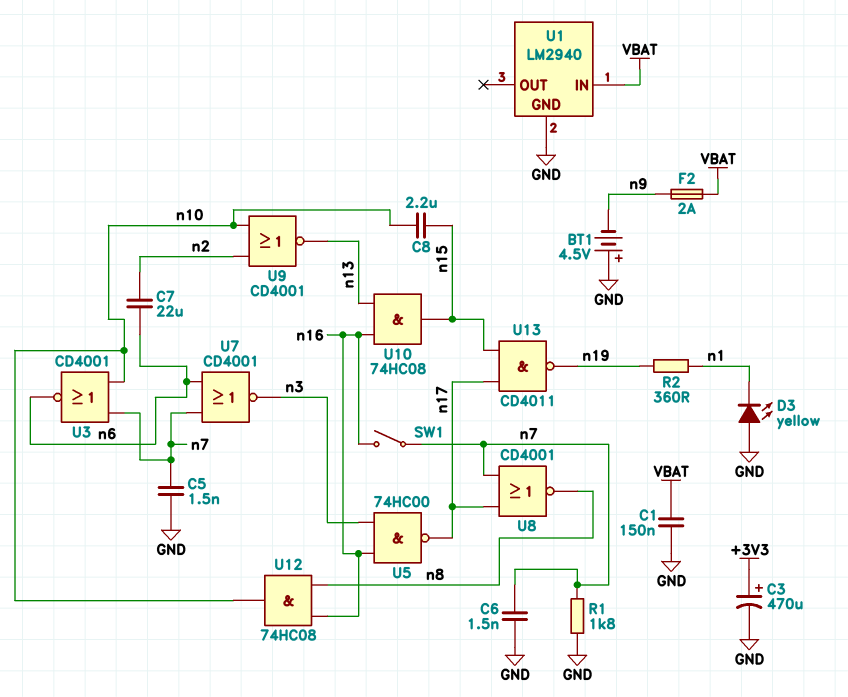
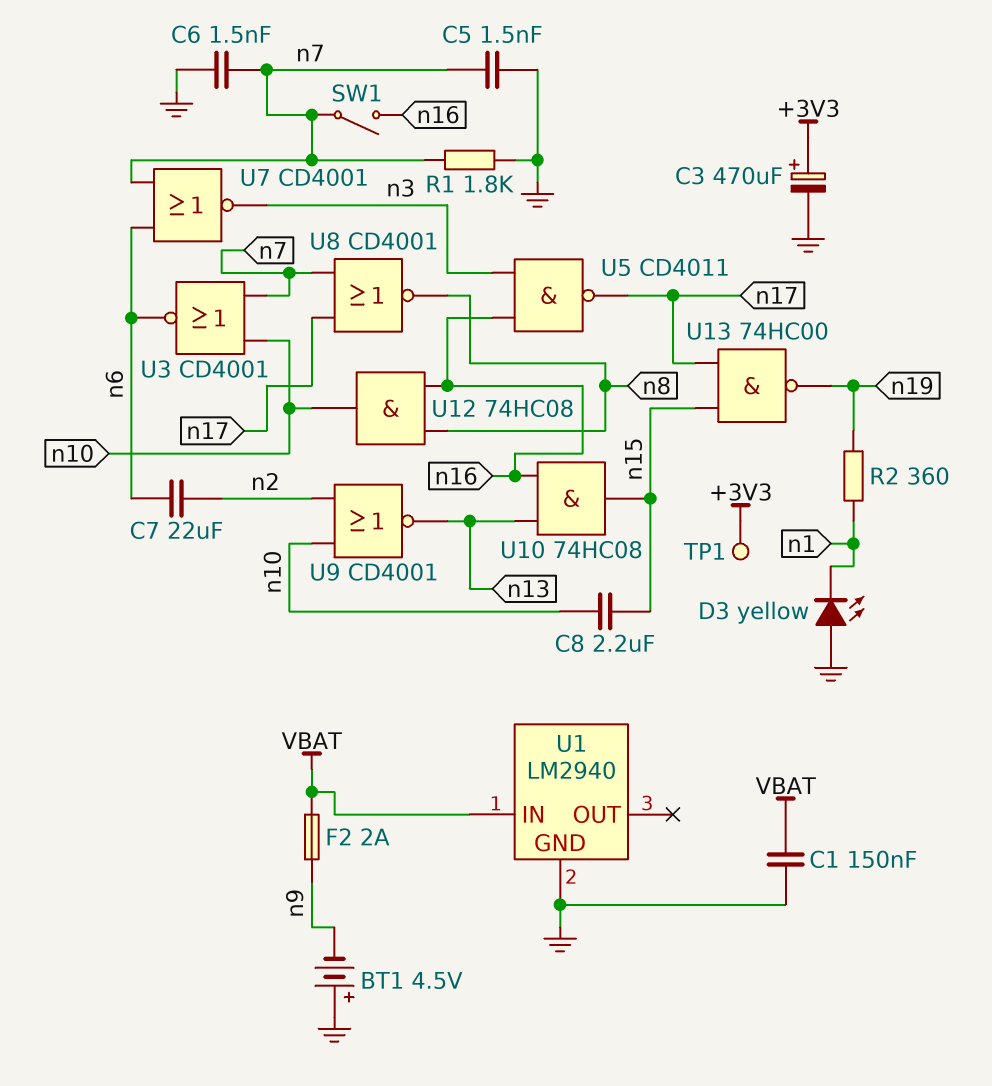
TP1: none -> test point (+3V3)
U5: NAND 74HC00 (in n3, in n16, out n17) -> NAND CD4011 (in n3, in n16, out n17)
U13: NAND CD4011 (in n15, in n17, out n19) -> NAND 74HC00 (in n15, in n17, out n19)

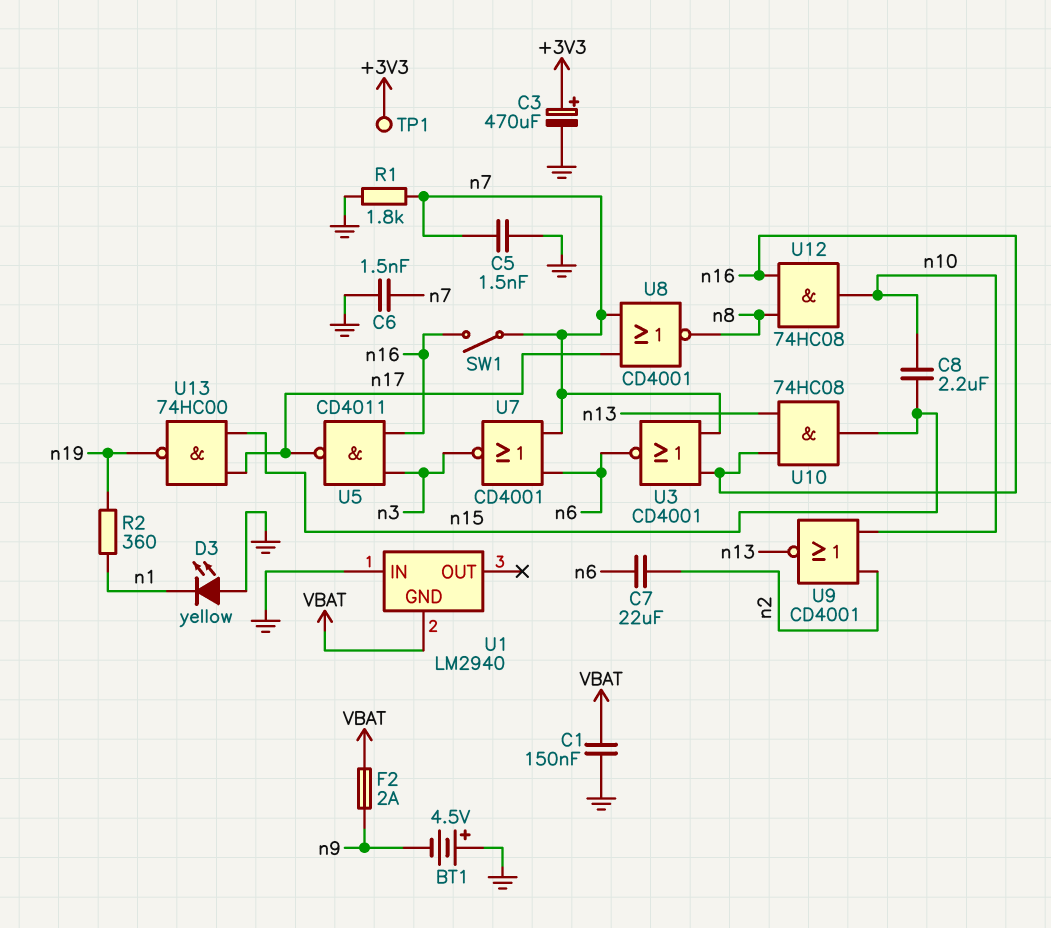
U1 pin GND: GND -> VBAT
U1 pin IN: VBAT -> GND
U3: NOR CD4001 (in n7, in n10, out n6) -> NOR CD4001 (in n7, in n16, out n6)

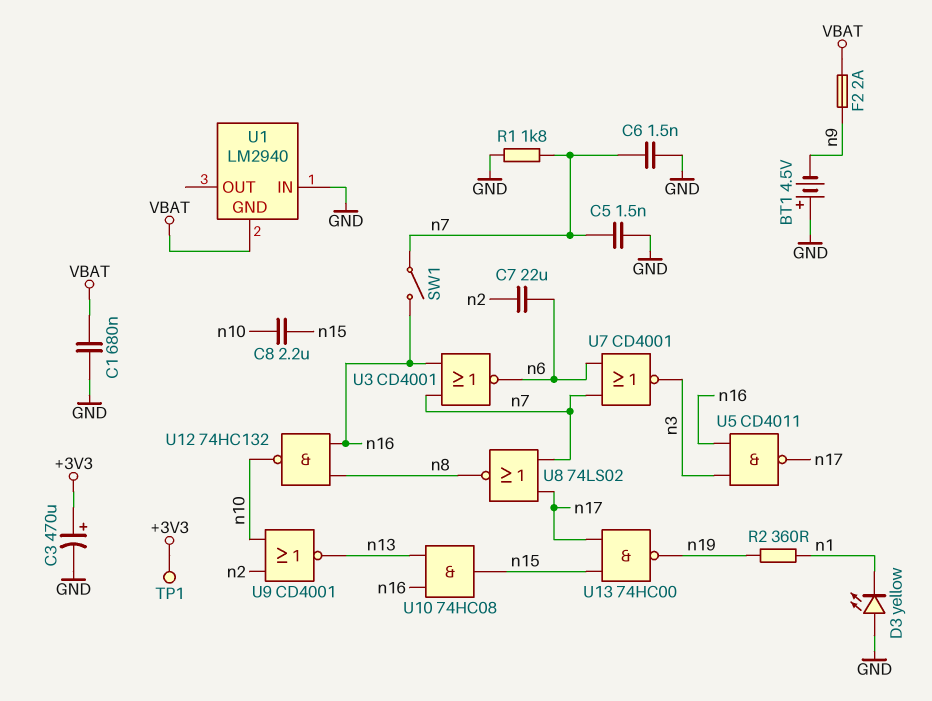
C1: 150nF (GND, VBAT) -> 680nF (GND, VBAT)
U8: NOR CD4001 (in n7, in n17, out n8) -> NOR 74LS02 (in n7, in n17, out n8)
U12: AND 74HC08 (in n8, in n16, out n10) -> NAND 74HC132 (in n8, in n16, out n10)

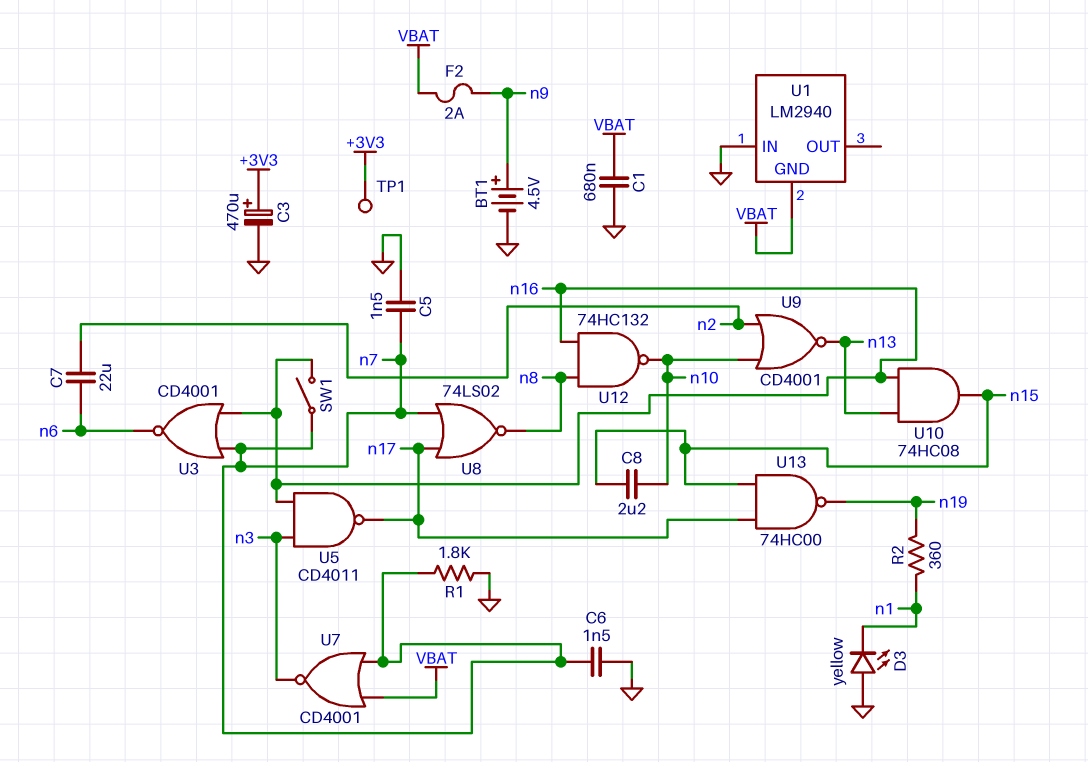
BT1: 4.5V (plus GND, minus n9) -> 4.5V (plus n9, minus GND)
U7: NOR CD4001 (in n6, in n7, out n3) -> NOR CD4001 (in VBAT, in n7, out n3)

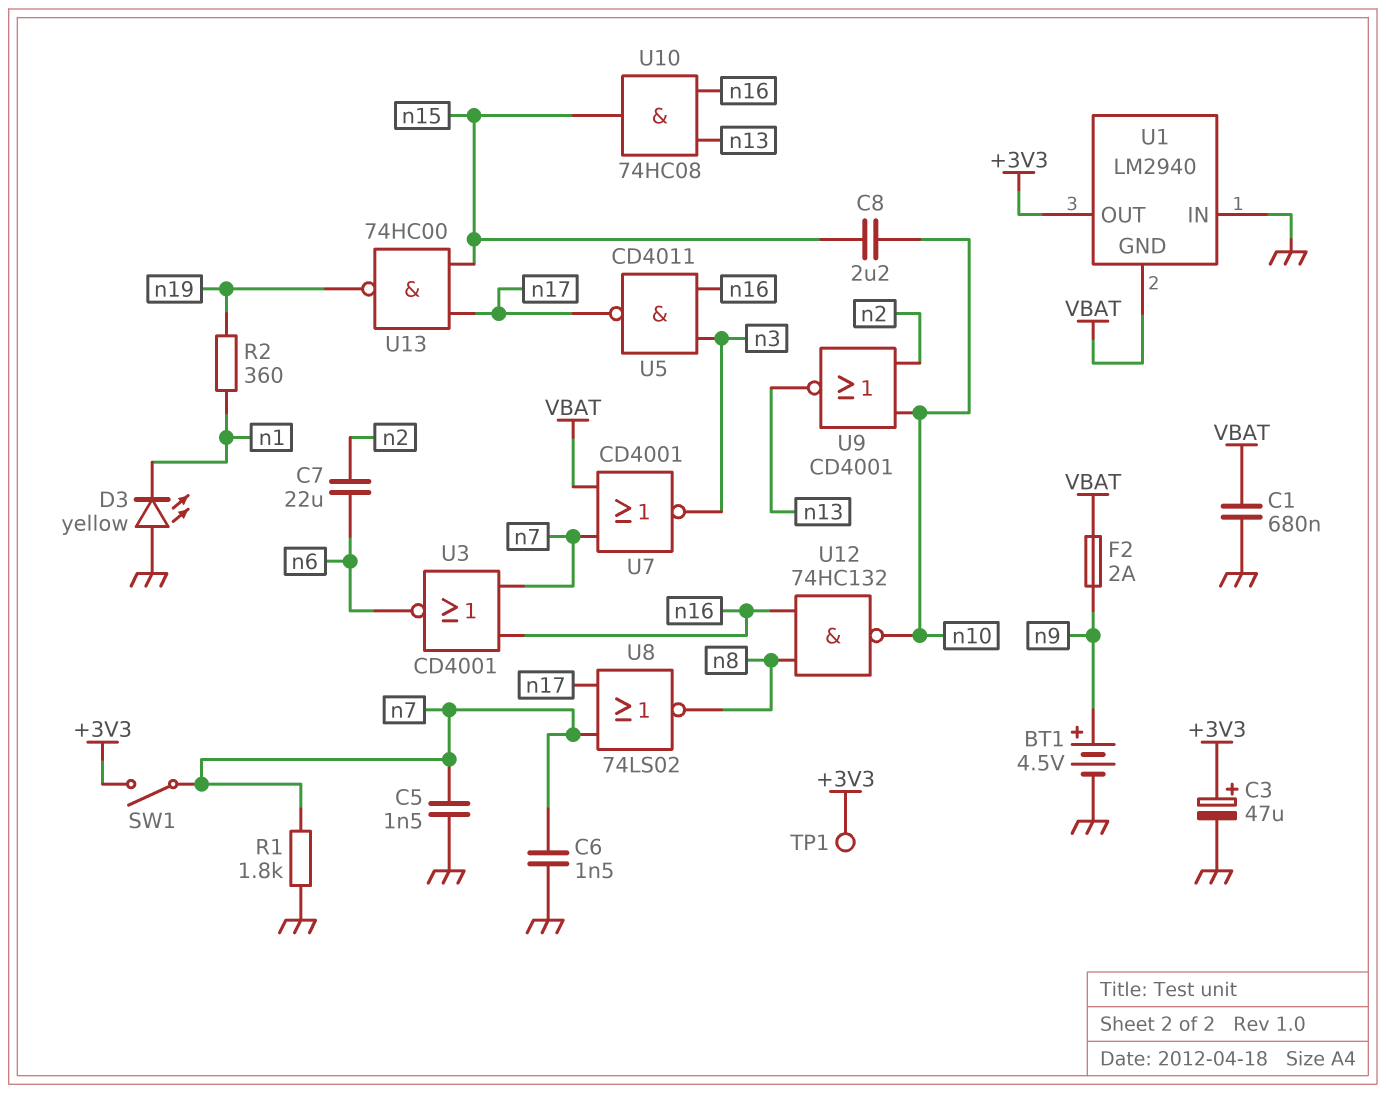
C3: 470uF (plus +3V3, minus GND) -> 47uF (plus +3V3, minus GND)
SW1: switch (n7, n16) -> switch (+3V3, n7)
U1 pin OUT: none -> +3V3

